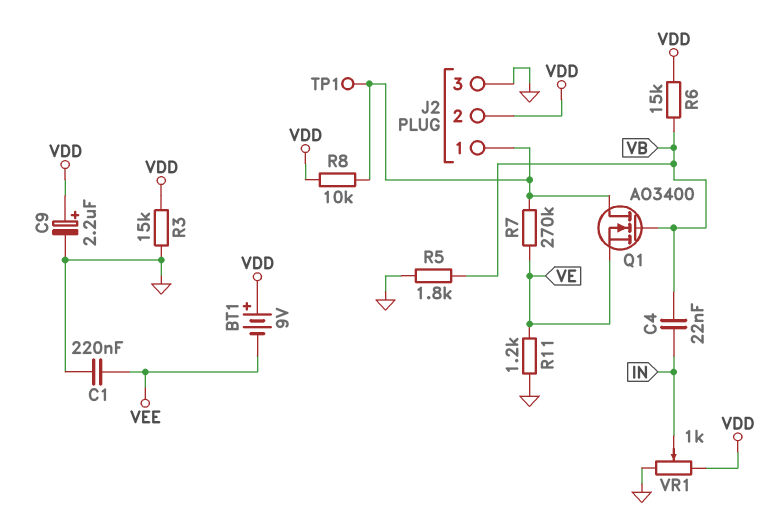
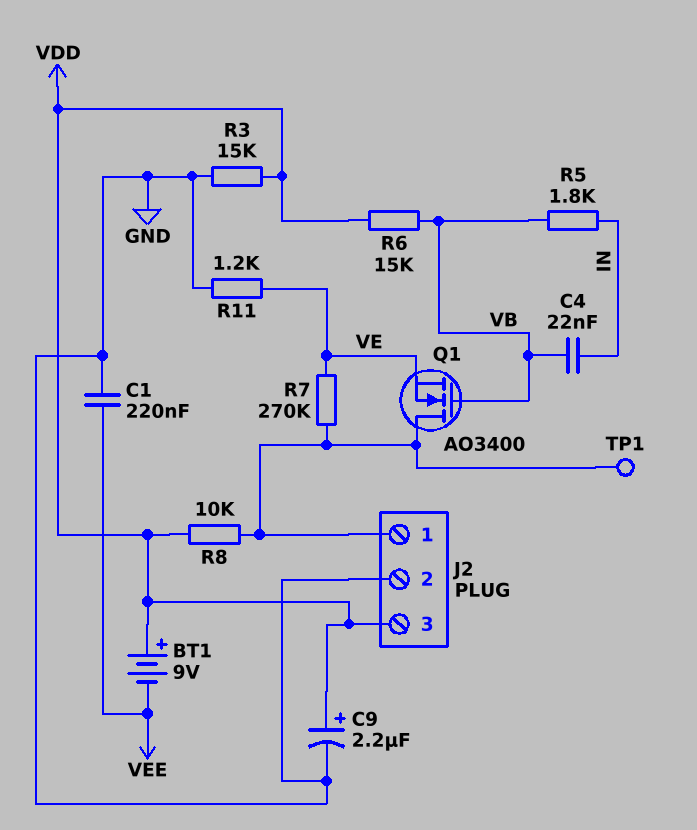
J2 pin 2: VDD -> GND
J2 pin 3: GND -> VDD
R5: 1.8k (GND, VB) -> 1.8k (IN, VB)
VR1: 1k (GND, VDD, wiper IN) -> none

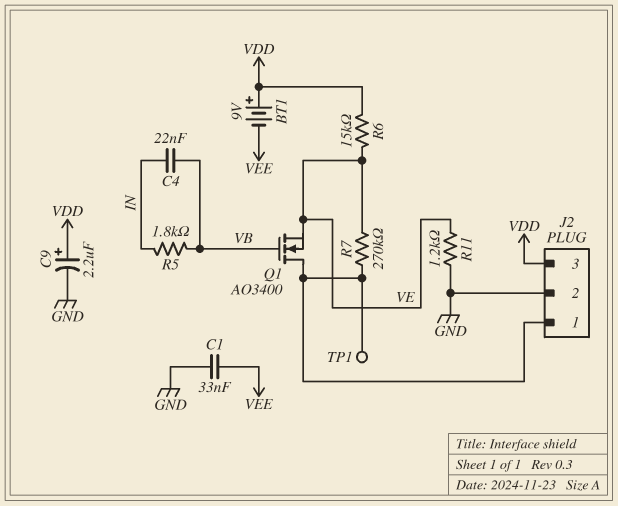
C1: 220nF (GND, VEE) -> 33nF (GND, VEE)
R3: 15k (GND, VDD) -> none
R6: 15k (VB, VDD) -> 15k (VDD, VE)
R8: 10k (J2/1, VDD) -> none

